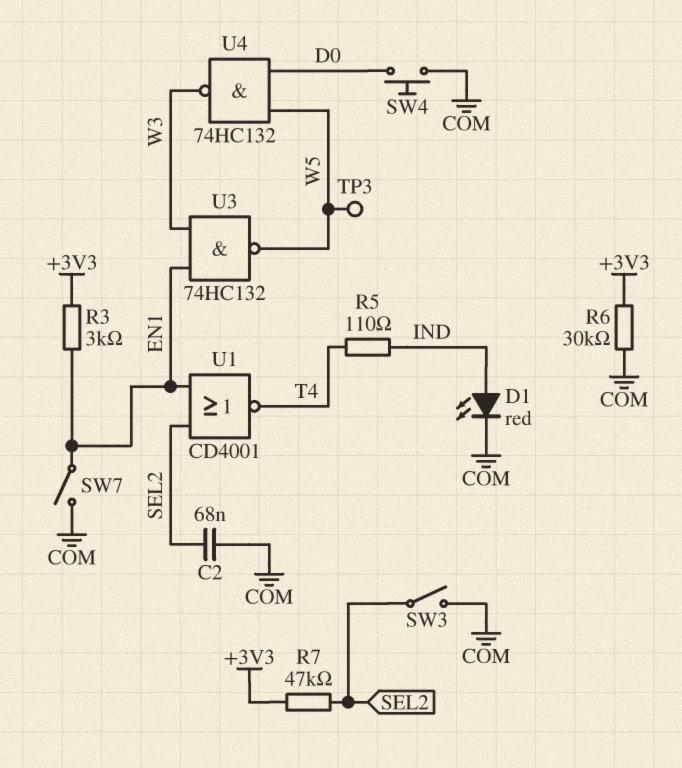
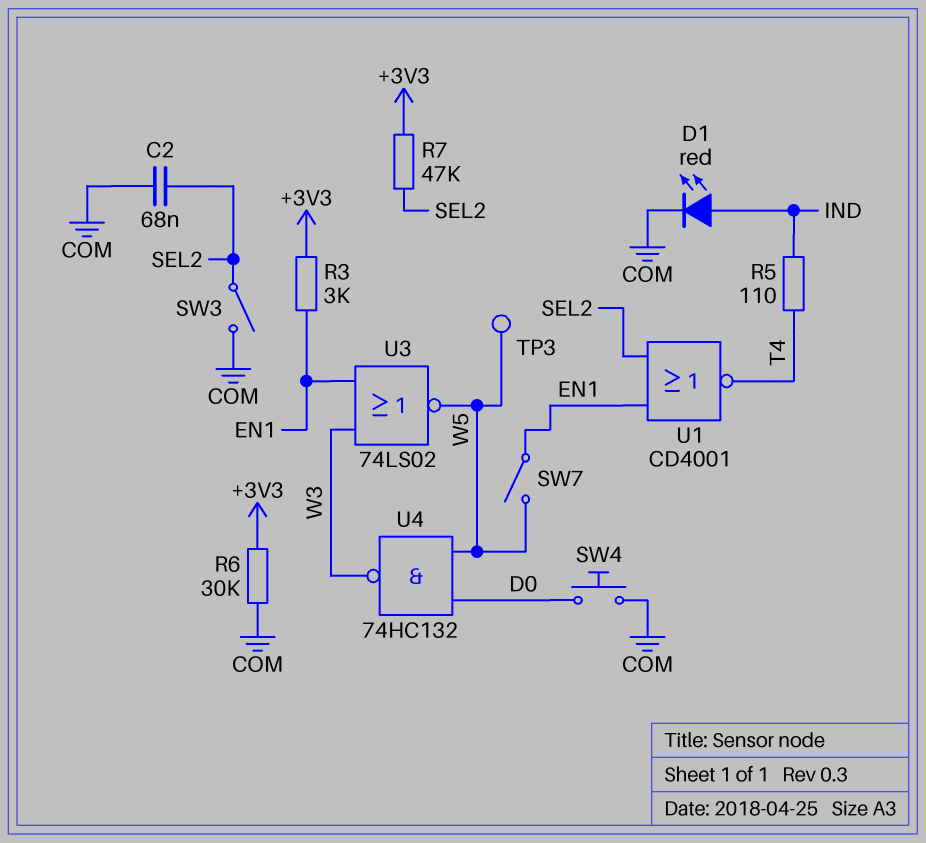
SW7: switch (COM, EN1) -> switch (EN1, W5)
U3: NAND 74HC132 (in EN1, in W3, out W5) -> NOR 74LS02 (in EN1, in W3, out W5)

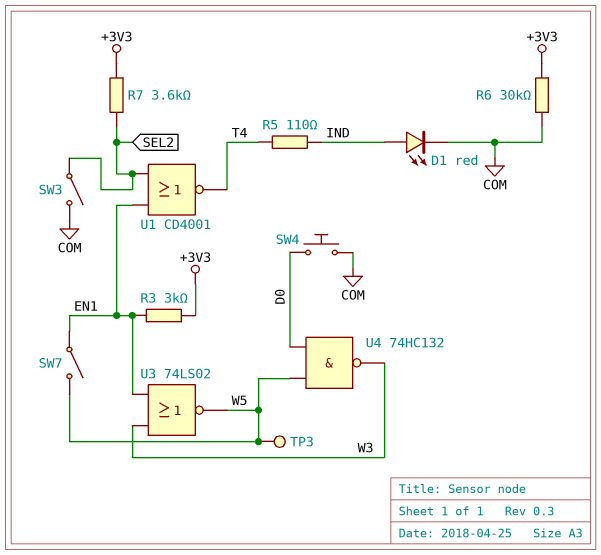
C2: 68nF (COM, SEL2) -> none
R7: 47k (+3V3, SEL2) -> 3.6k (+3V3, SEL2)

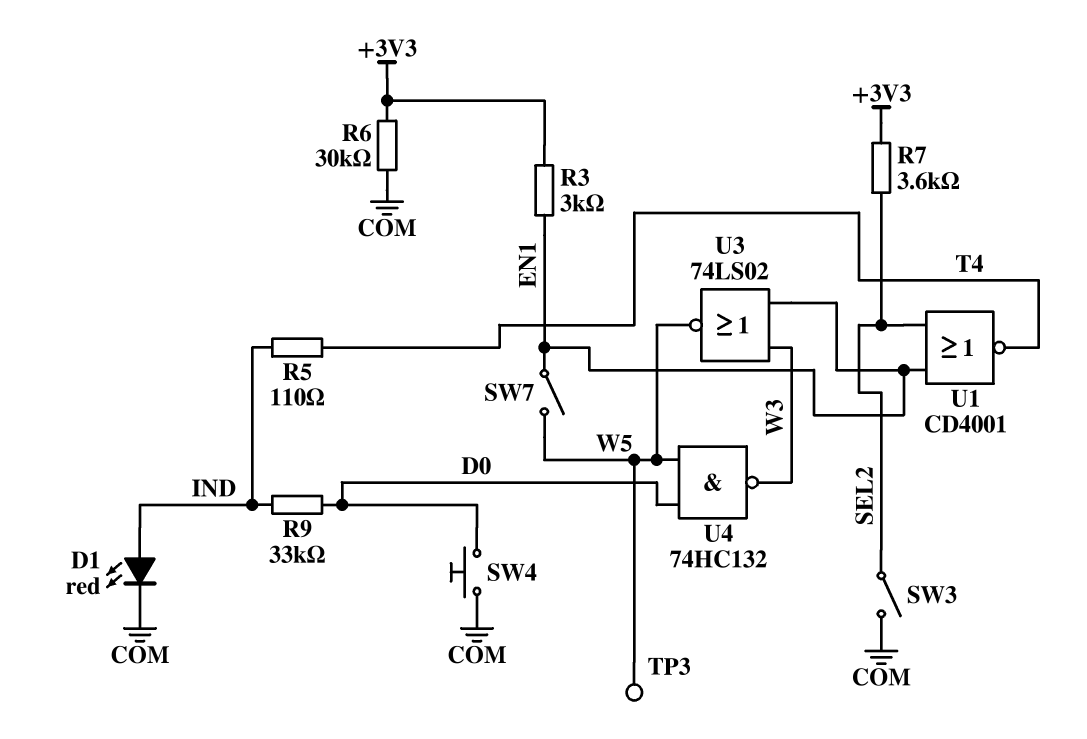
R9: none -> 33k (D0, IND)

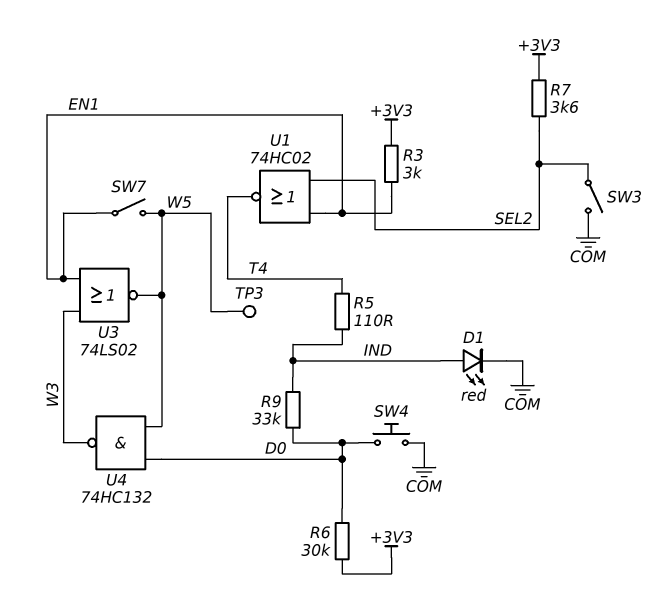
R6: 30k (+3V3, COM) -> 30k (+3V3, D0)
U1: NOR CD4001 (in EN1, in SEL2, out T4) -> NOR 74HC02 (in EN1, in SEL2, out T4)

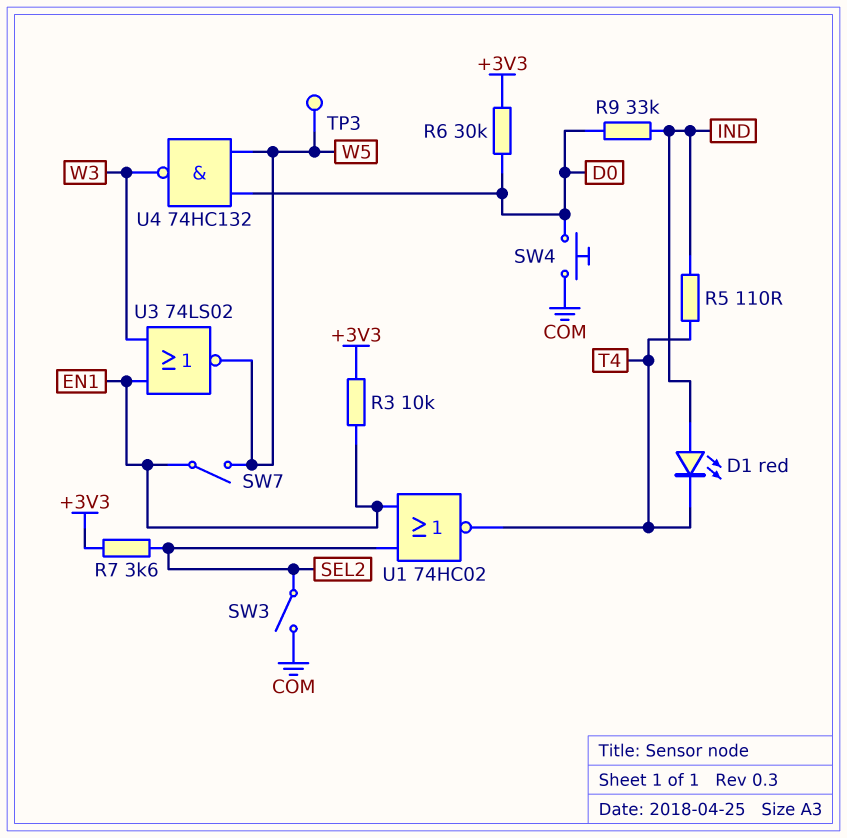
D1: LED red (A IND, K COM) -> LED red (A IND, K T4)
R3: 3k (+3V3, EN1) -> 10k (+3V3, EN1)

